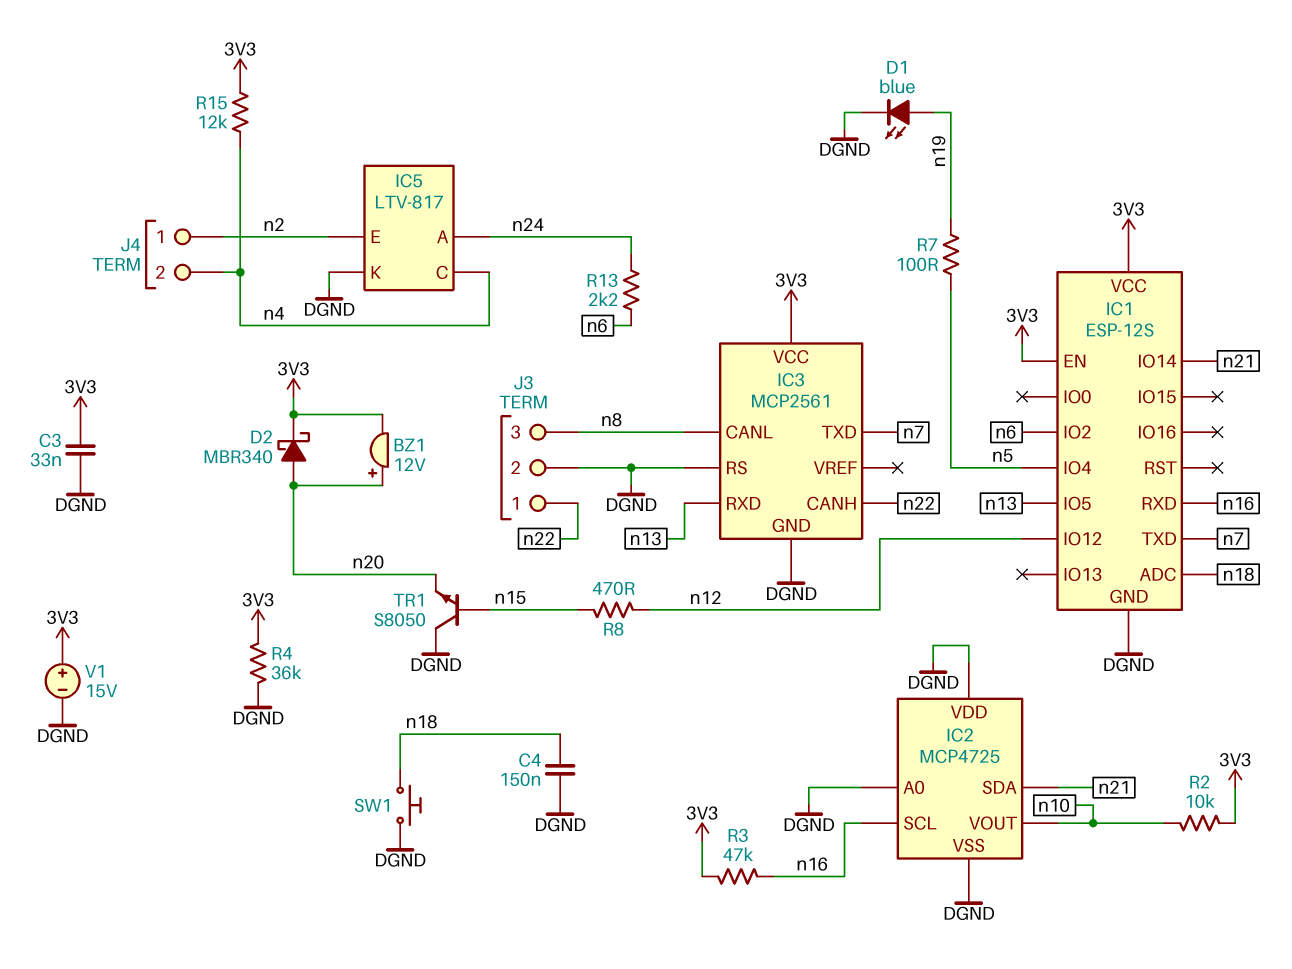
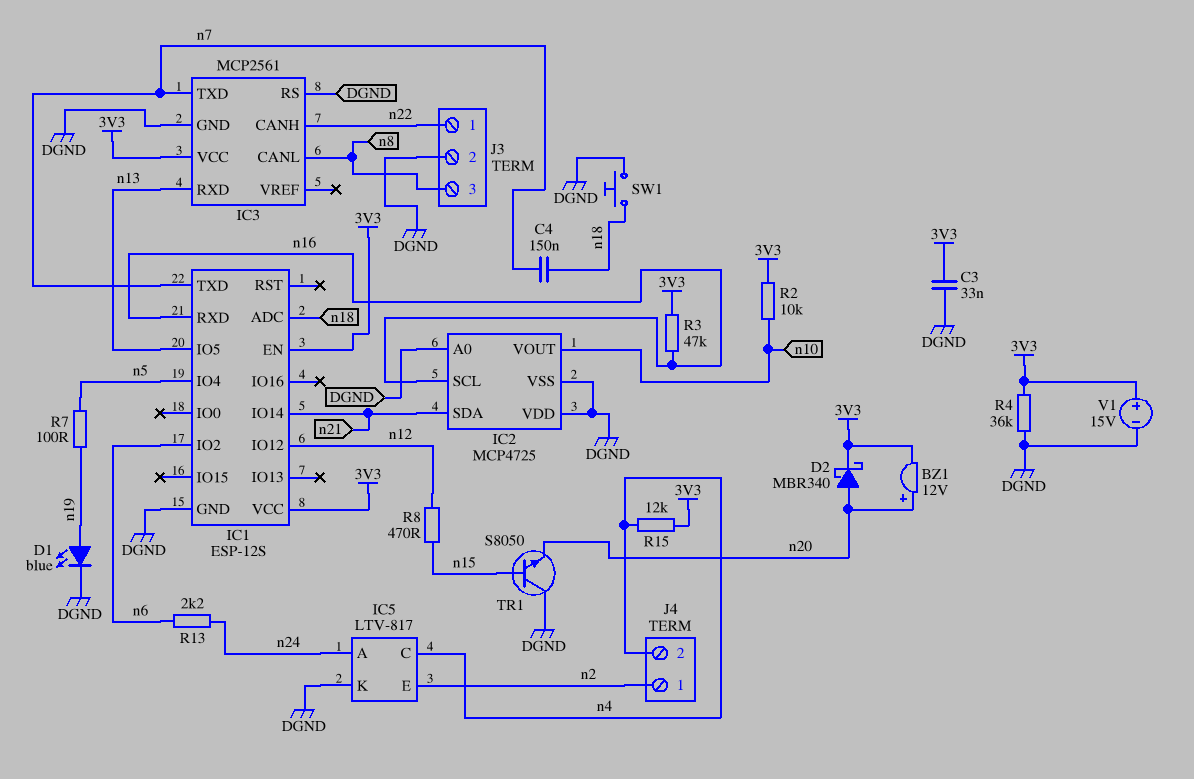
C4: 150nF (DGND, n18) -> 150nF (n7, n18)

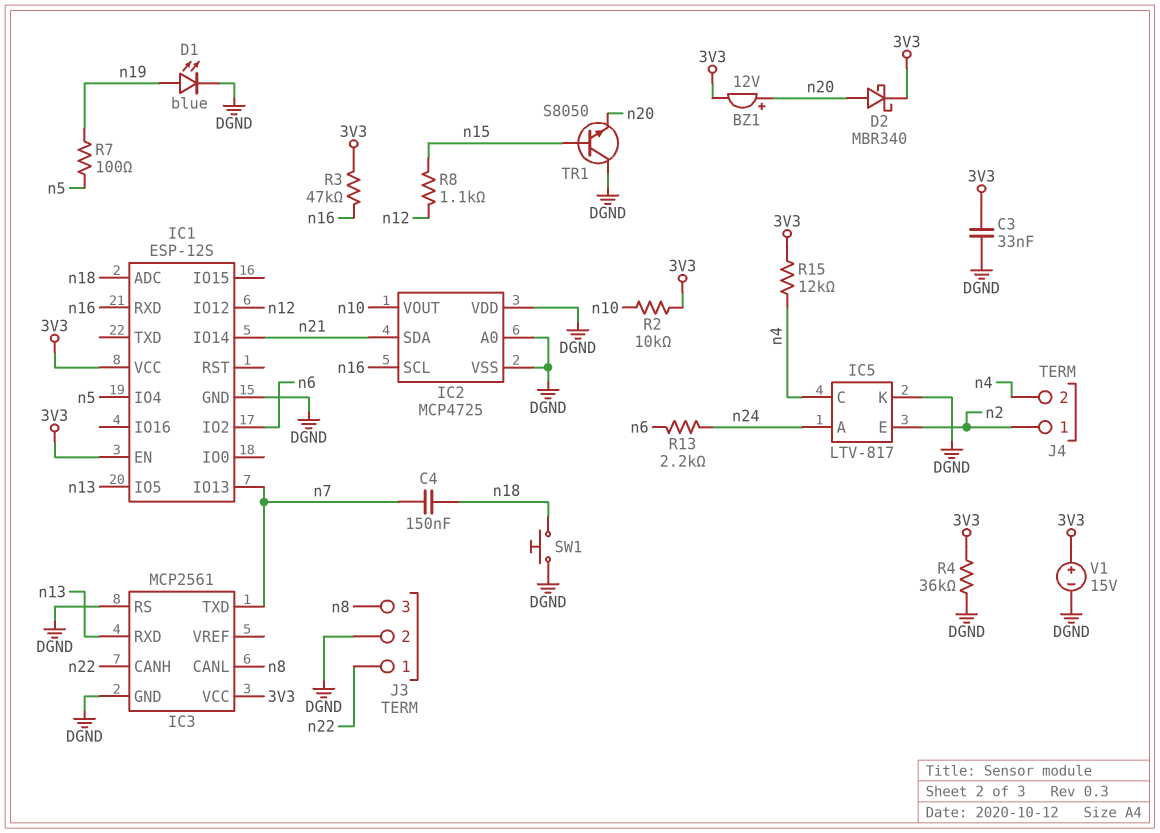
IC1 pin IO13: none -> n7
IC1 pin TXD: n7 -> none
R8: 470 (n12, n15) -> 1.1k (n12, n15)

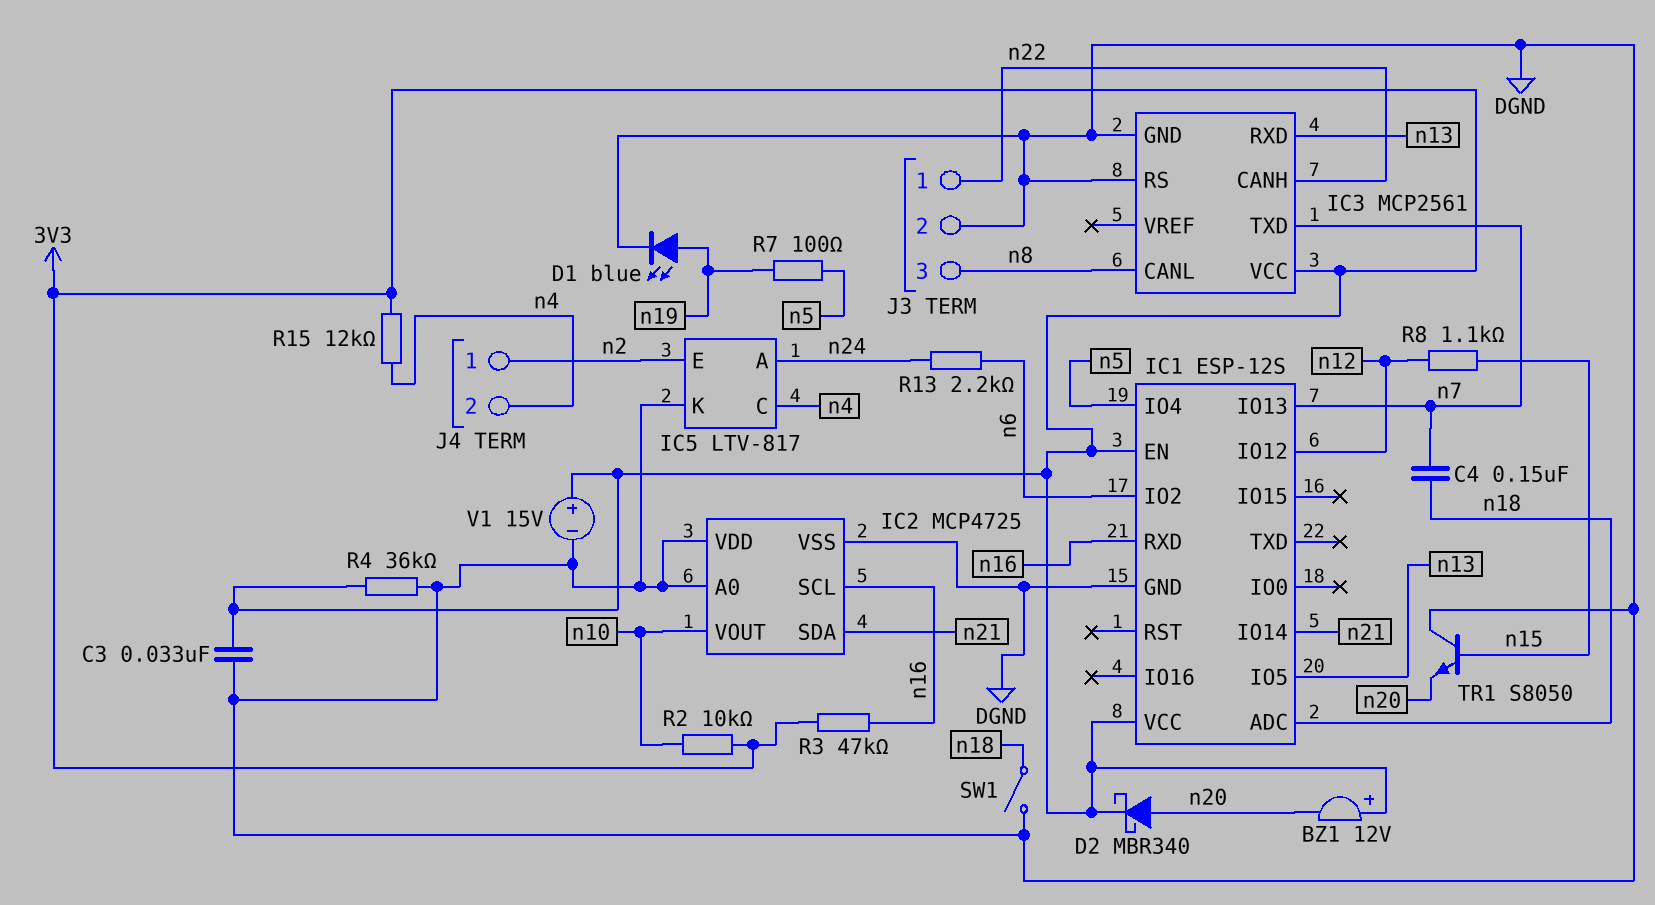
BZ1: buzzer 12V (plus n20, minus 3V3) -> buzzer 12V (plus 3V3, minus n20)
SW1: button (DGND, n18) -> switch (DGND, n18)

